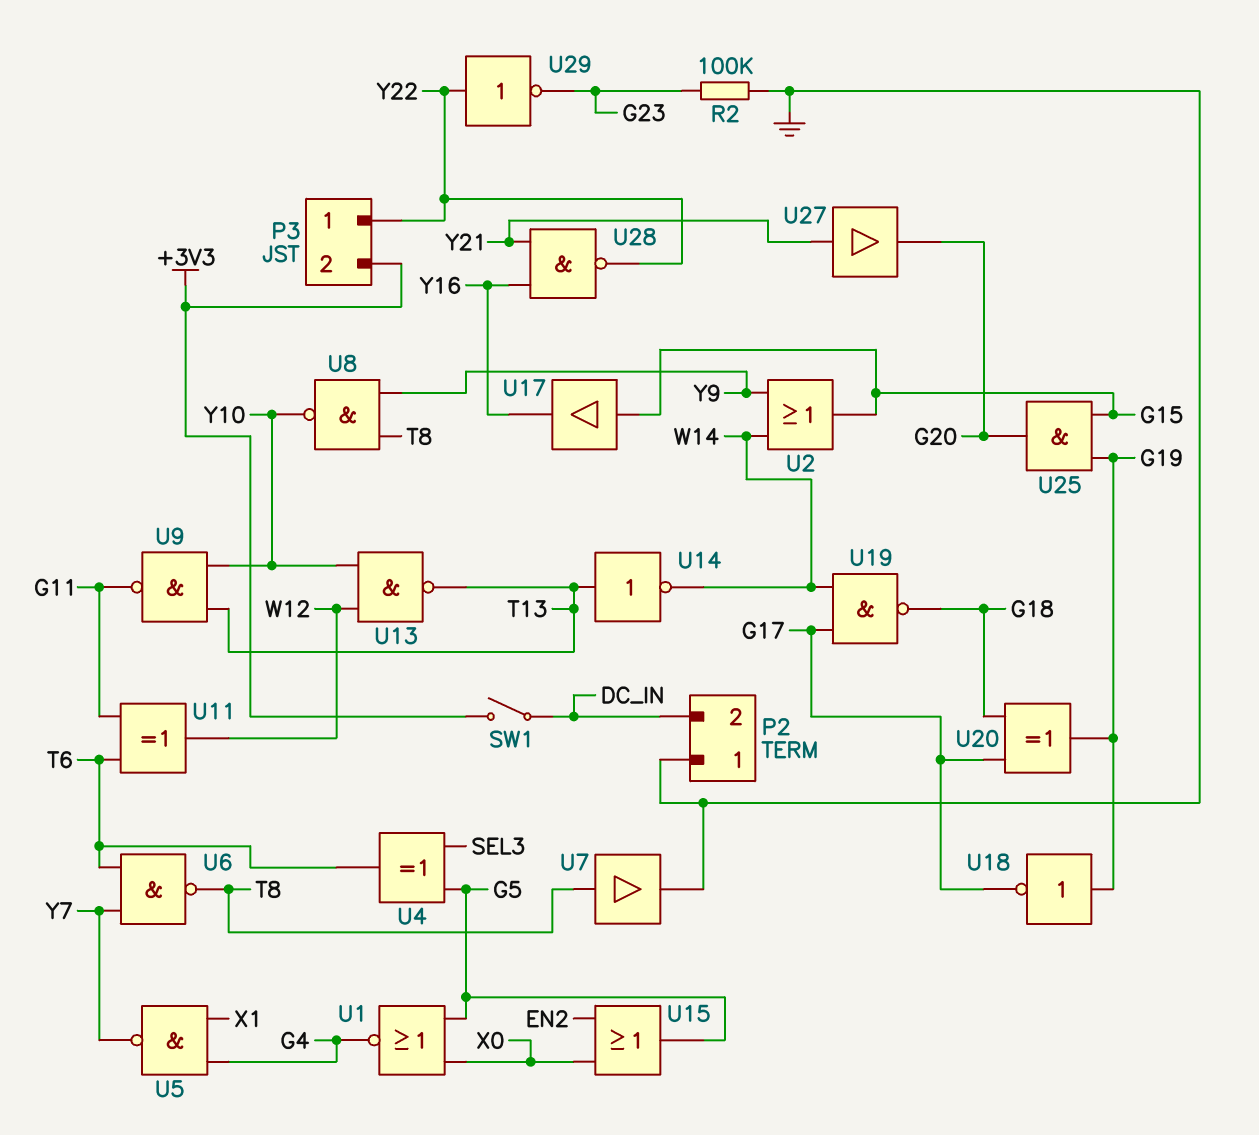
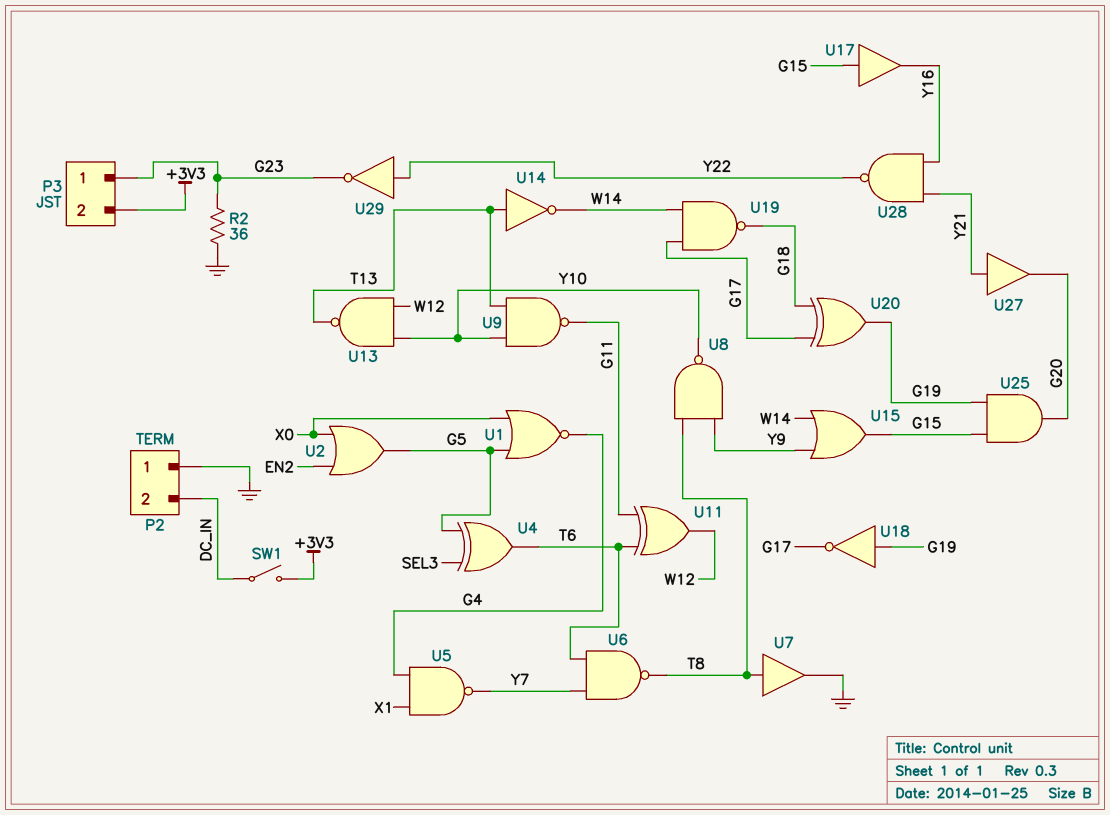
P3 pin 1: Y22 -> G23
R2: 100k (G23, GND) -> 36 (G23, GND)
U2: OR (in W14, in Y9, out G15) -> OR (in EN2, in X0, out G5)
U15: OR (in EN2, in X0, out G5) -> OR (in W14, in Y9, out G15)

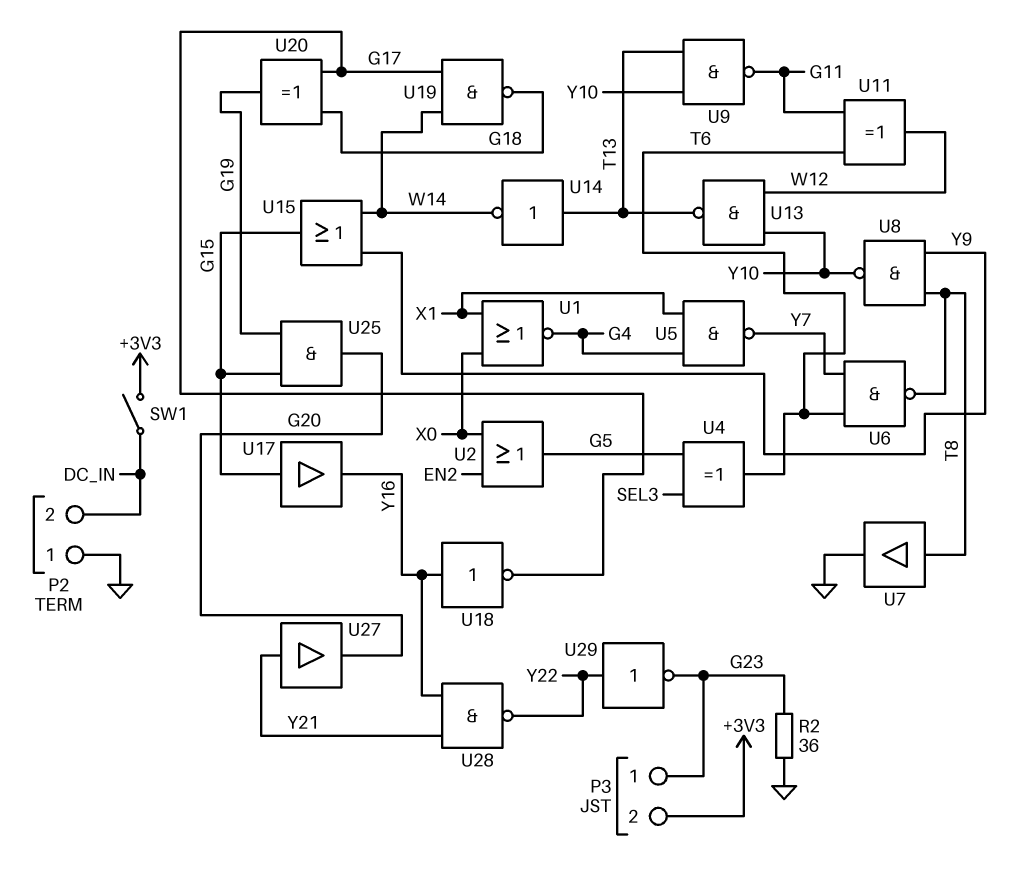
U1: NOR (in G5, in X0, out G4) -> NOR (in X0, in X1, out G4)
U18: NOT (in G19, out G17) -> NOT (in Y16, out G17)

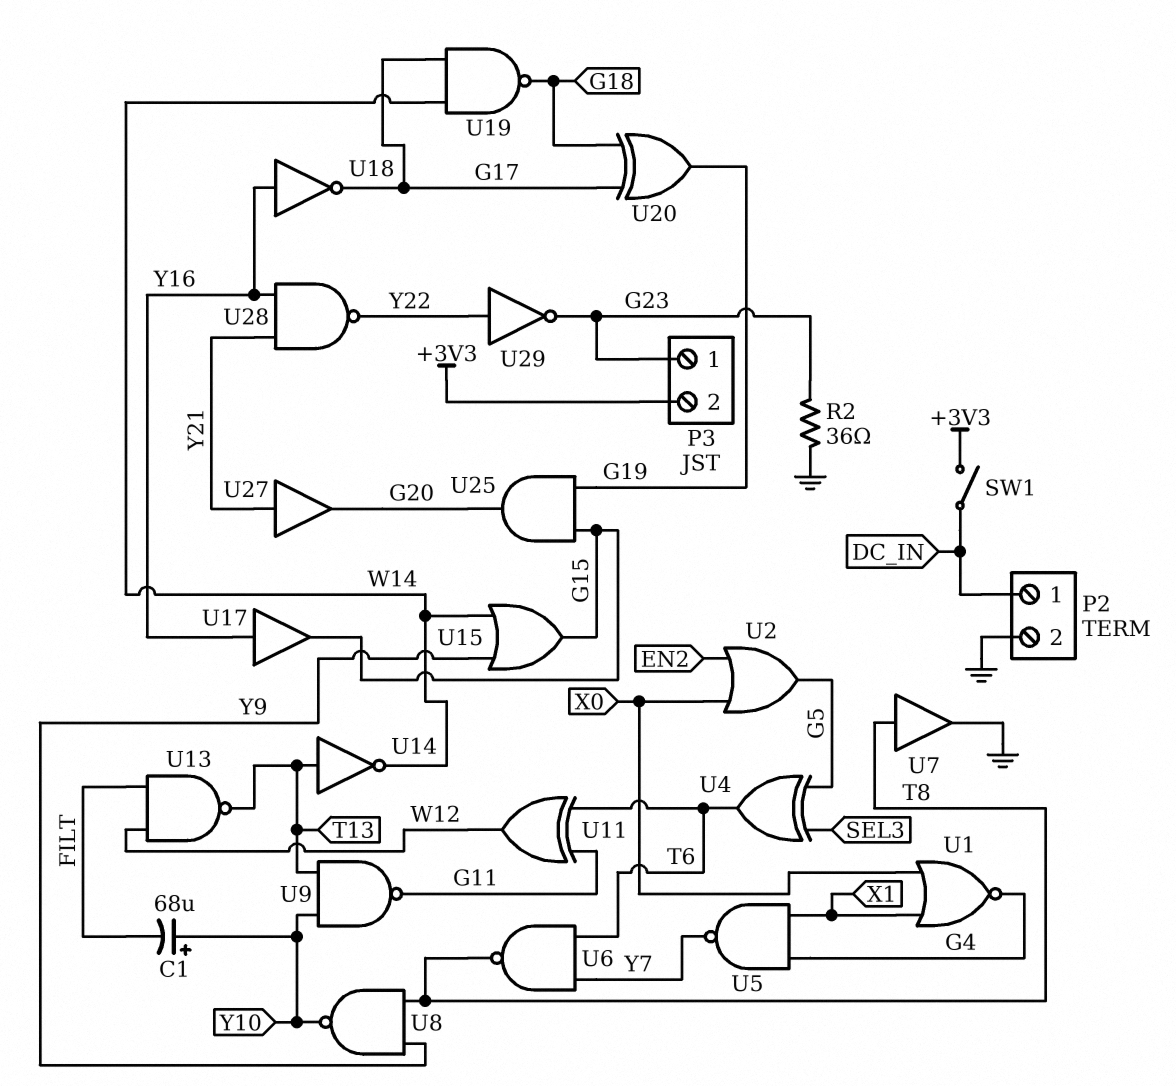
C1: none -> 68uF (plus Y10, minus FILT)
P2 pin 1: GND -> DC_IN
P2 pin 2: DC_IN -> GND
U13: NAND (in W12, in Y10, out T13) -> NAND (in FILT, in W12, out T13)
U17: buffer (in G15, out Y16) -> buffer (in Y16, out G15)

